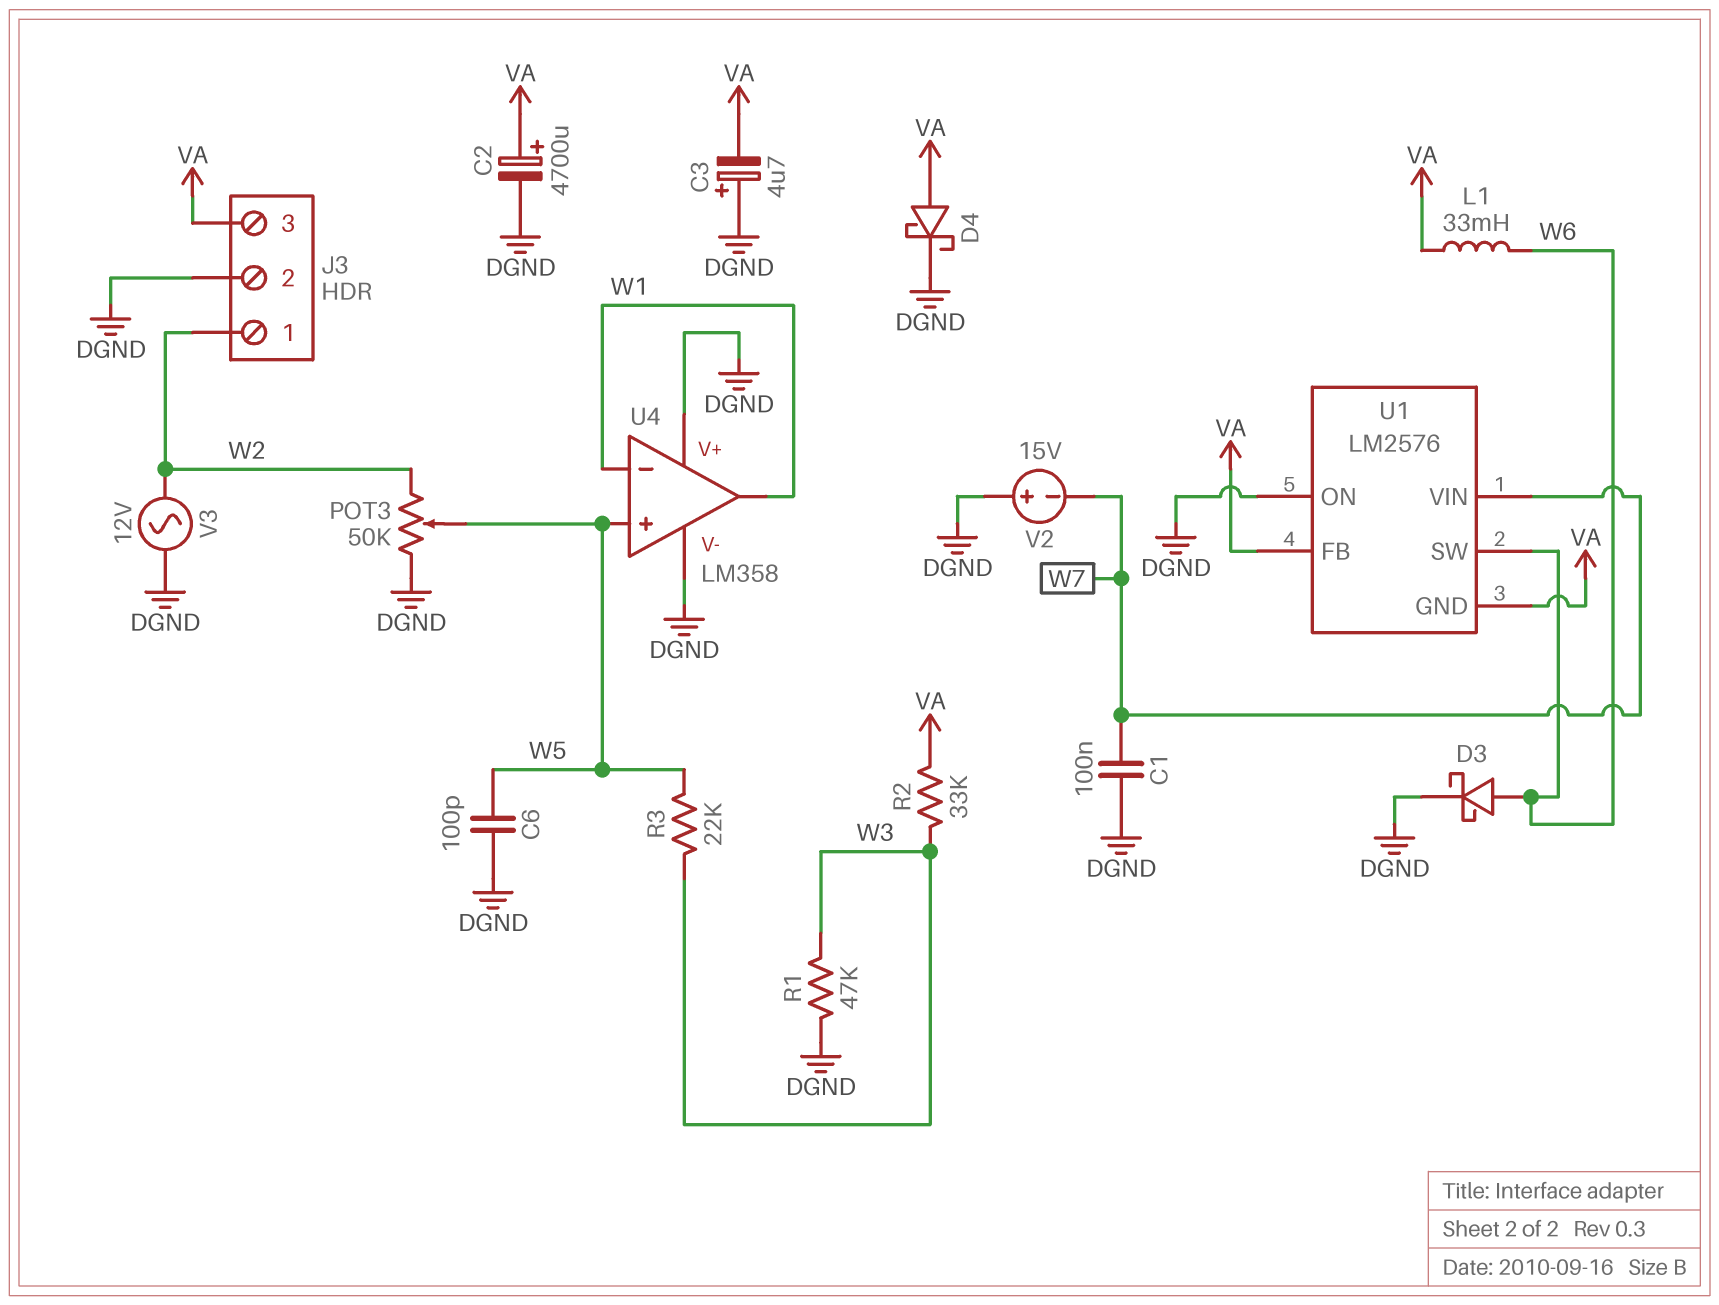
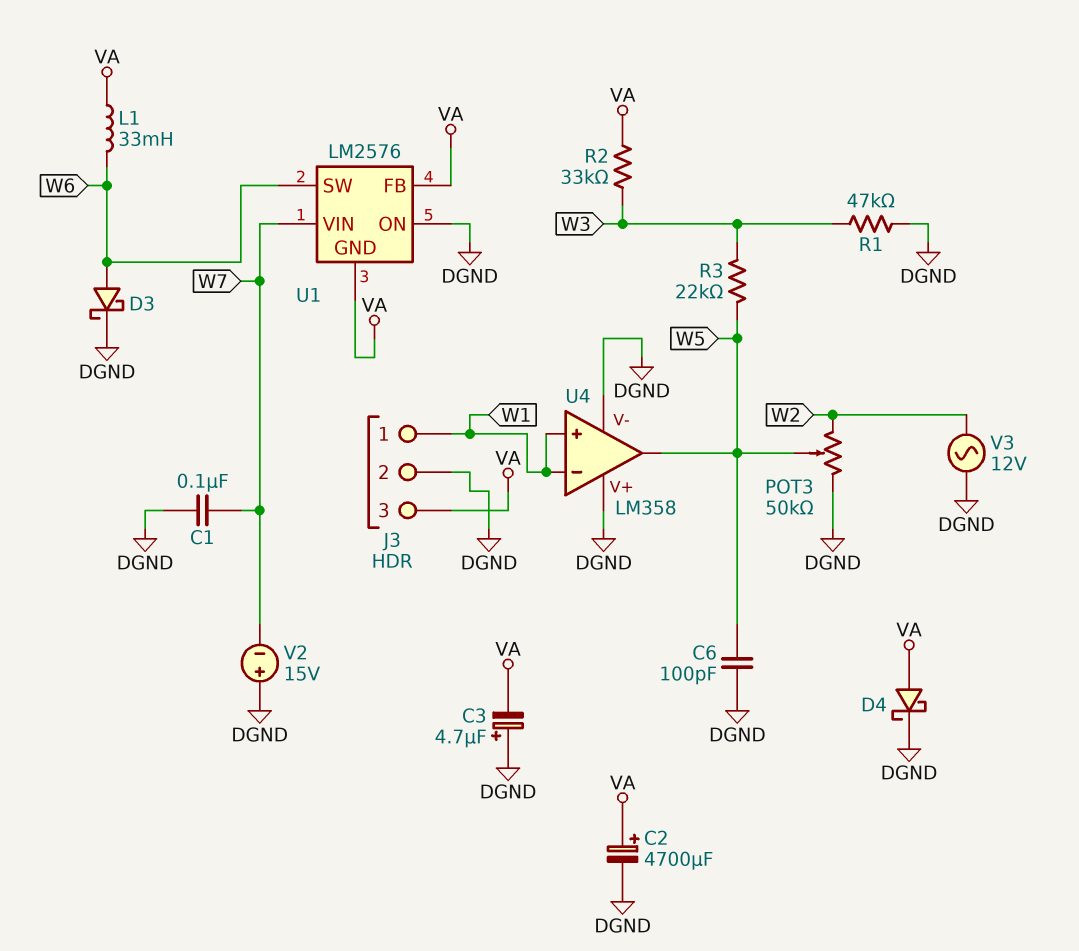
J3 pin 1: W2 -> W1
U4 pin in+: W5 -> W1
U4 pin out: W1 -> W5

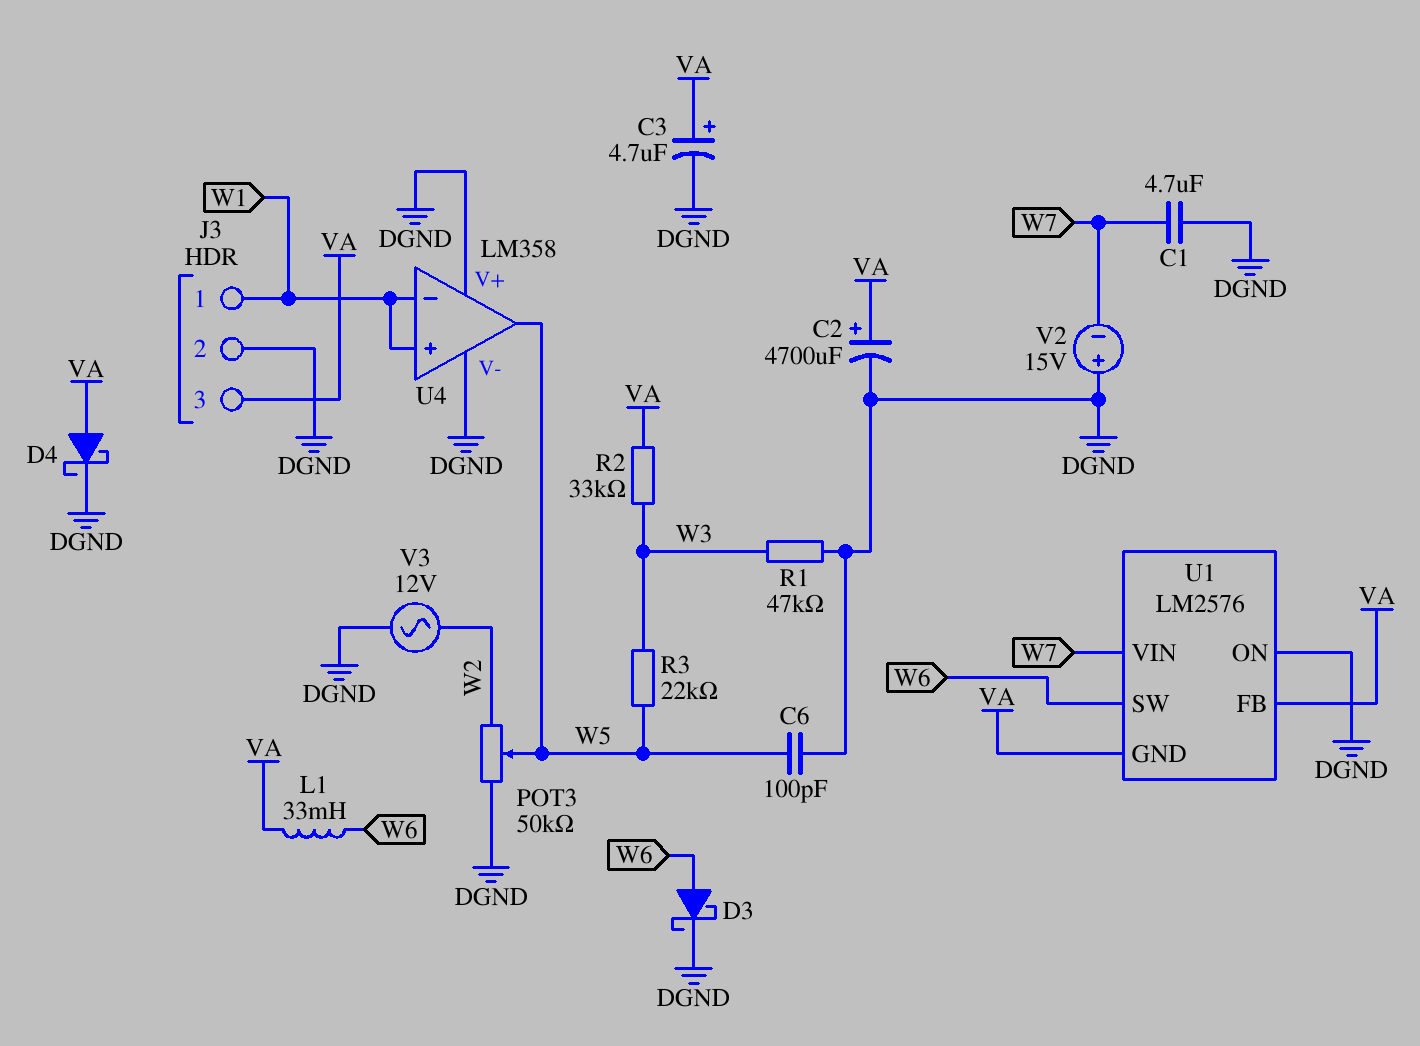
C1: 100nF (DGND, W7) -> 4.7uF (DGND, W7)
C3: 4.7uF (plus DGND, minus VA) -> 4.7uF (plus VA, minus DGND)

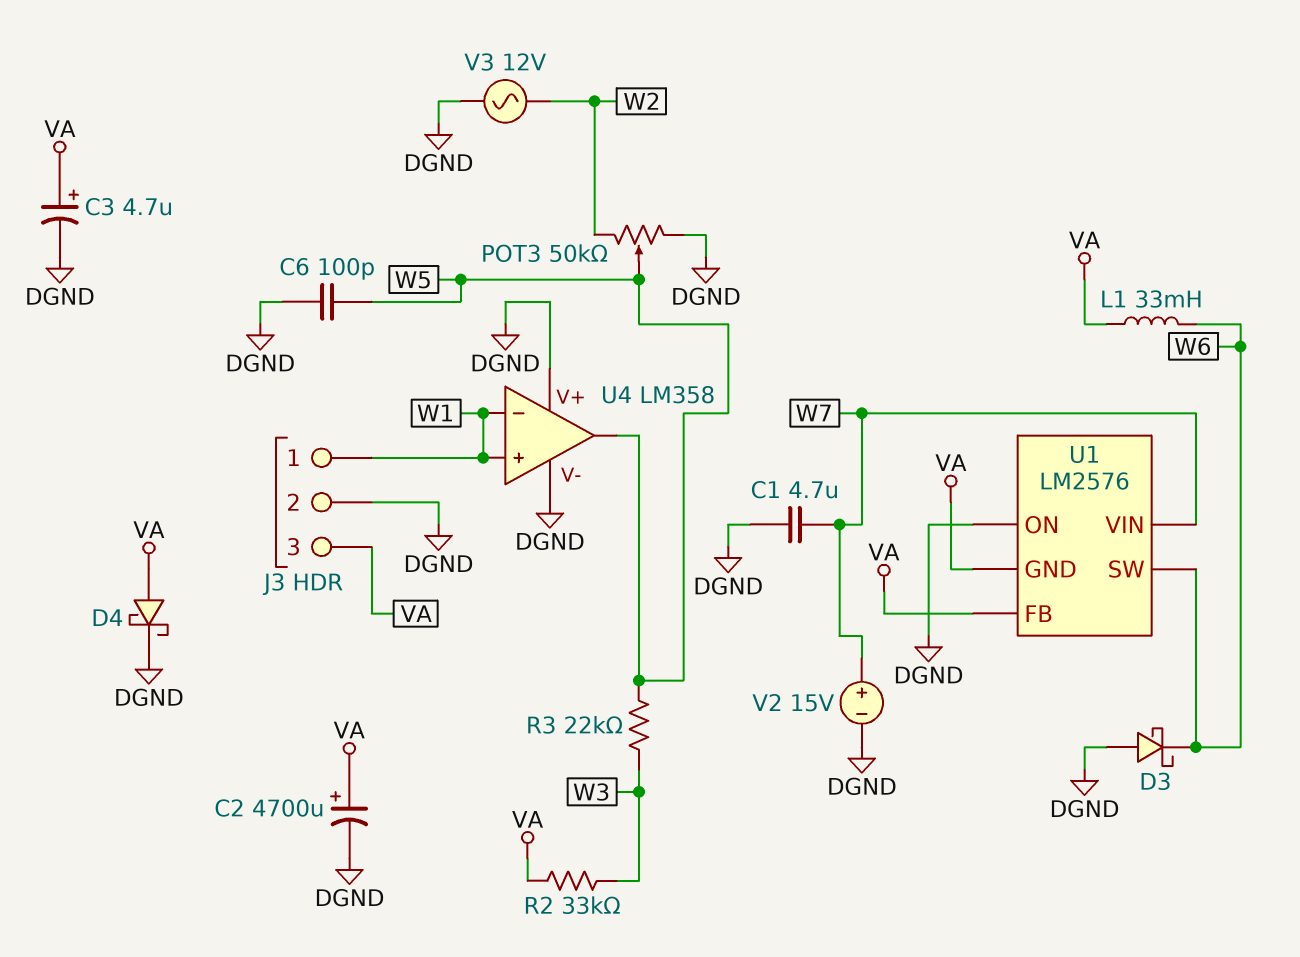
D3: schottky (A W6, K DGND) -> schottky (A DGND, K W6)
R1: 47k (DGND, W3) -> none
V2: 15V (plus DGND, minus W7) -> 15V (plus W7, minus DGND)

